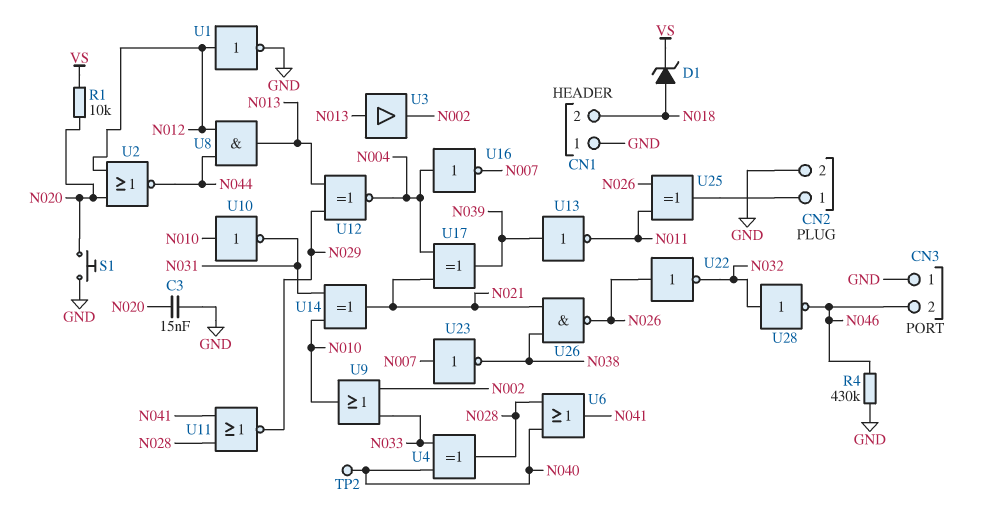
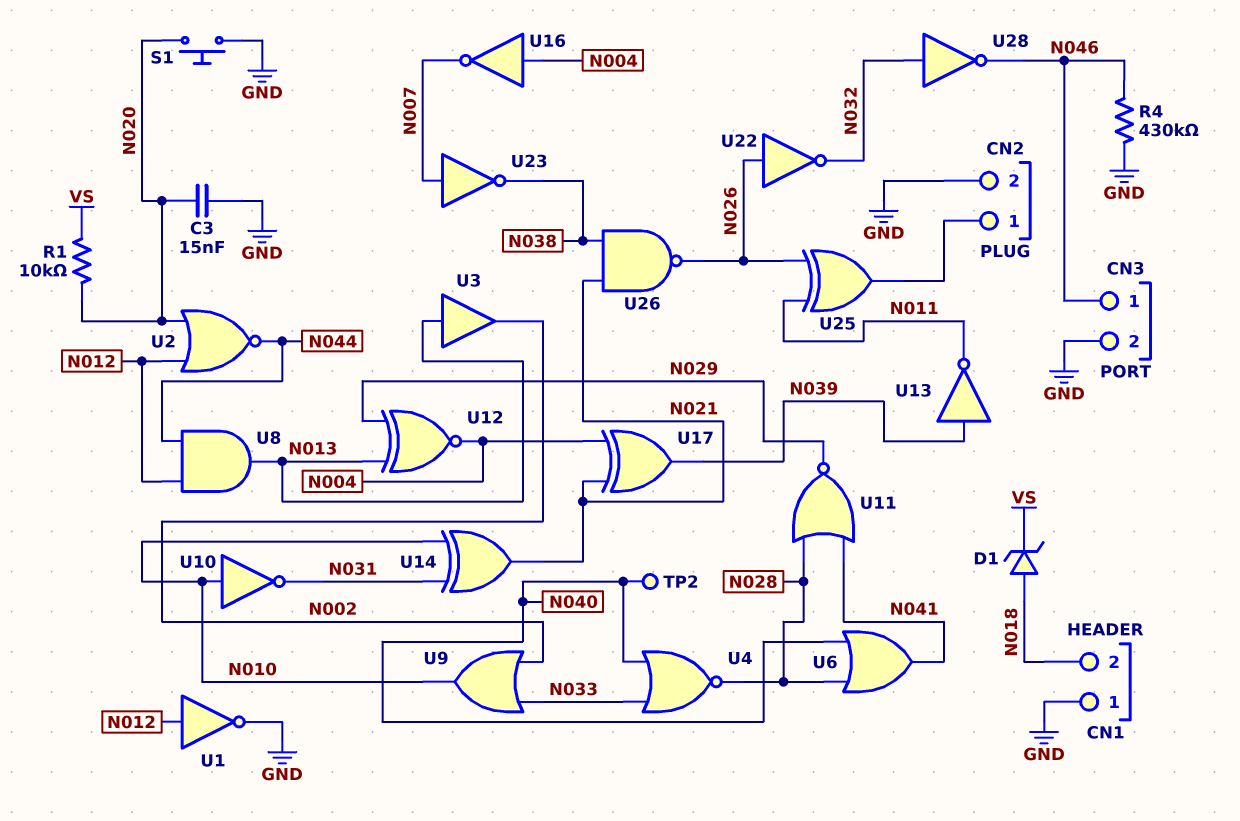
CN3 pin 1: GND -> N046
CN3 pin 2: N046 -> GND
U4: XOR (in N033, in N040, out N028) -> NOR (in N033, in N040, out N028)

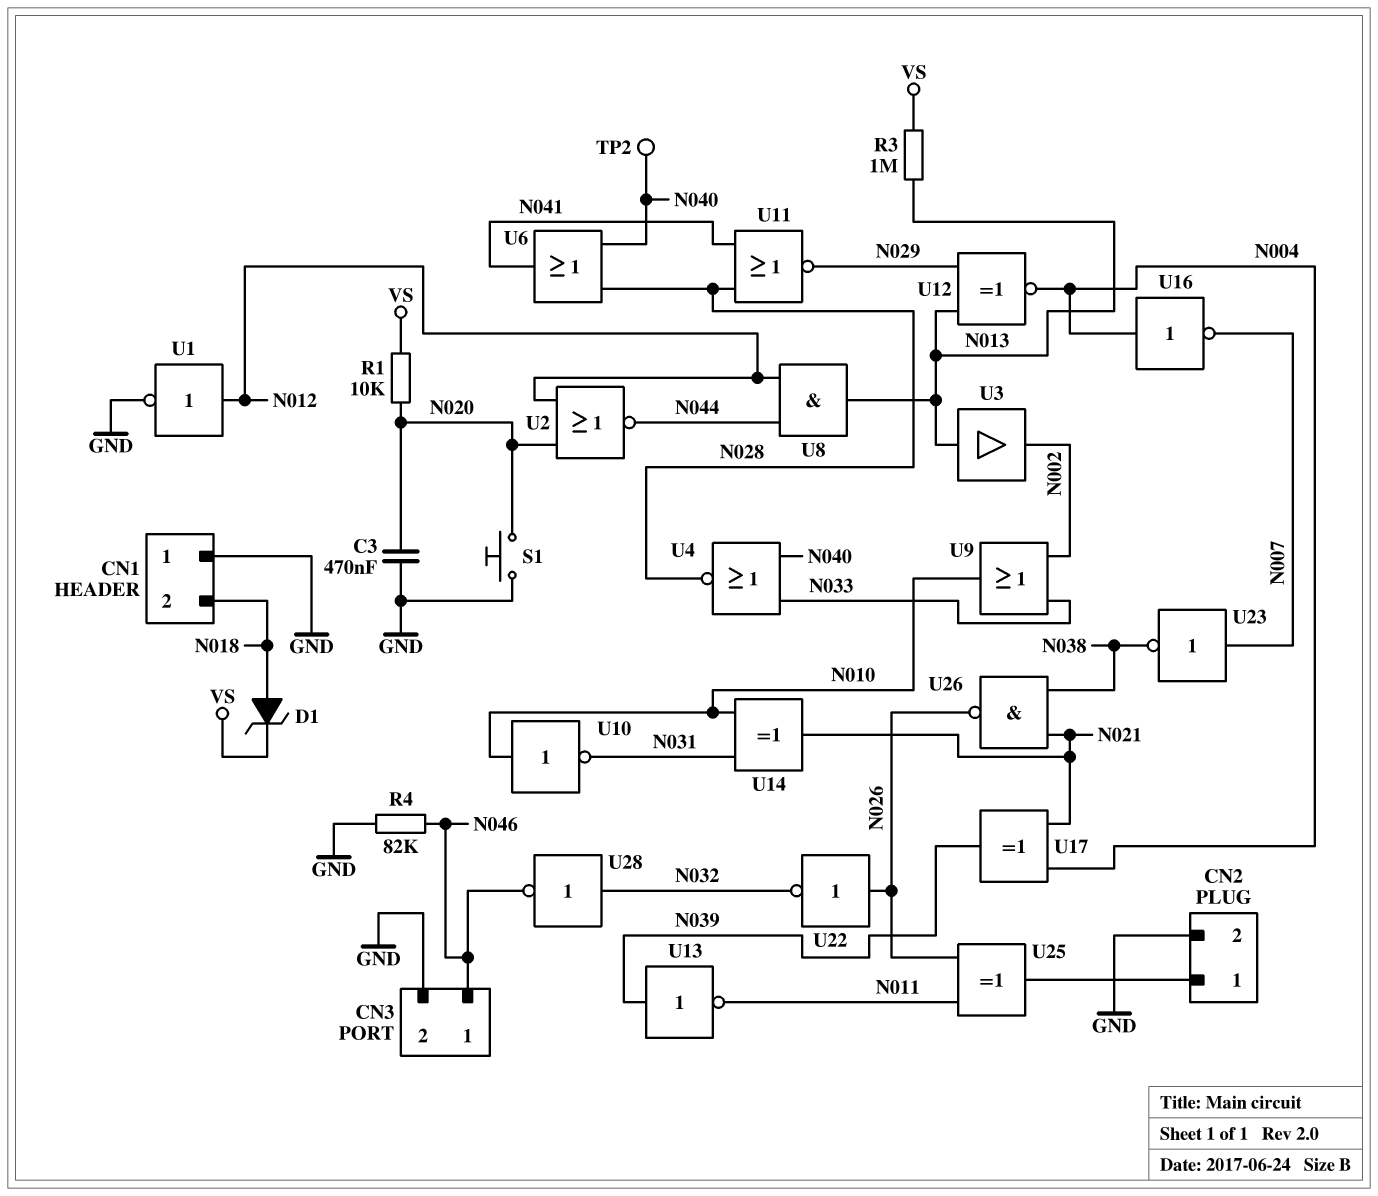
C3: 15nF (GND, N020) -> 470nF (GND, N020)
R3: none -> 1M (N013, VS)
R4: 430k (GND, N046) -> 82k (GND, N046)

